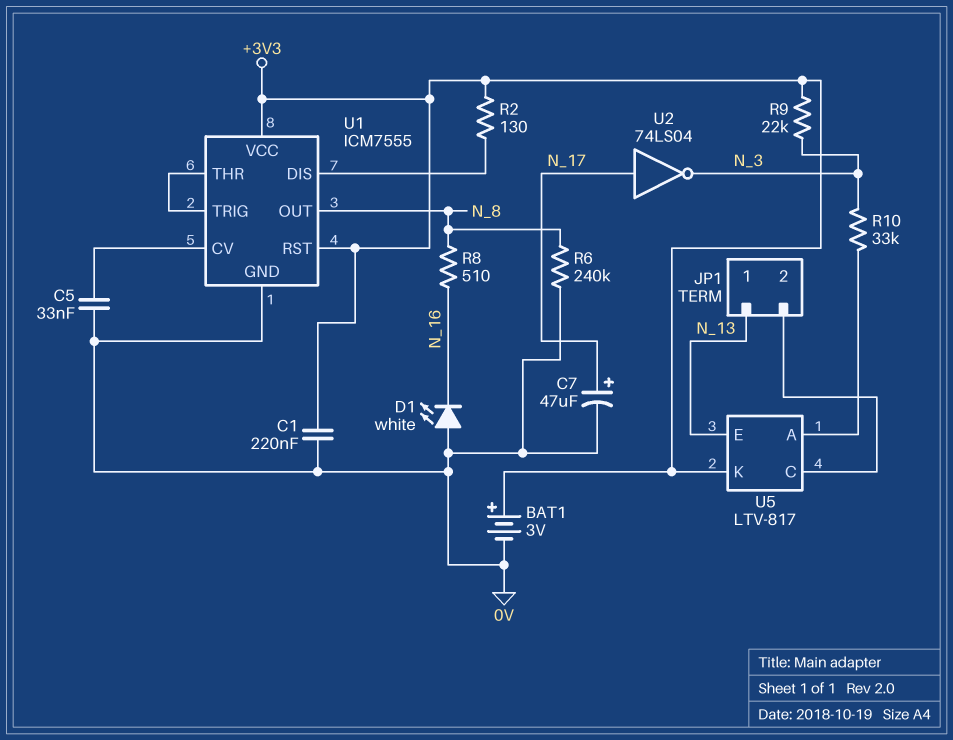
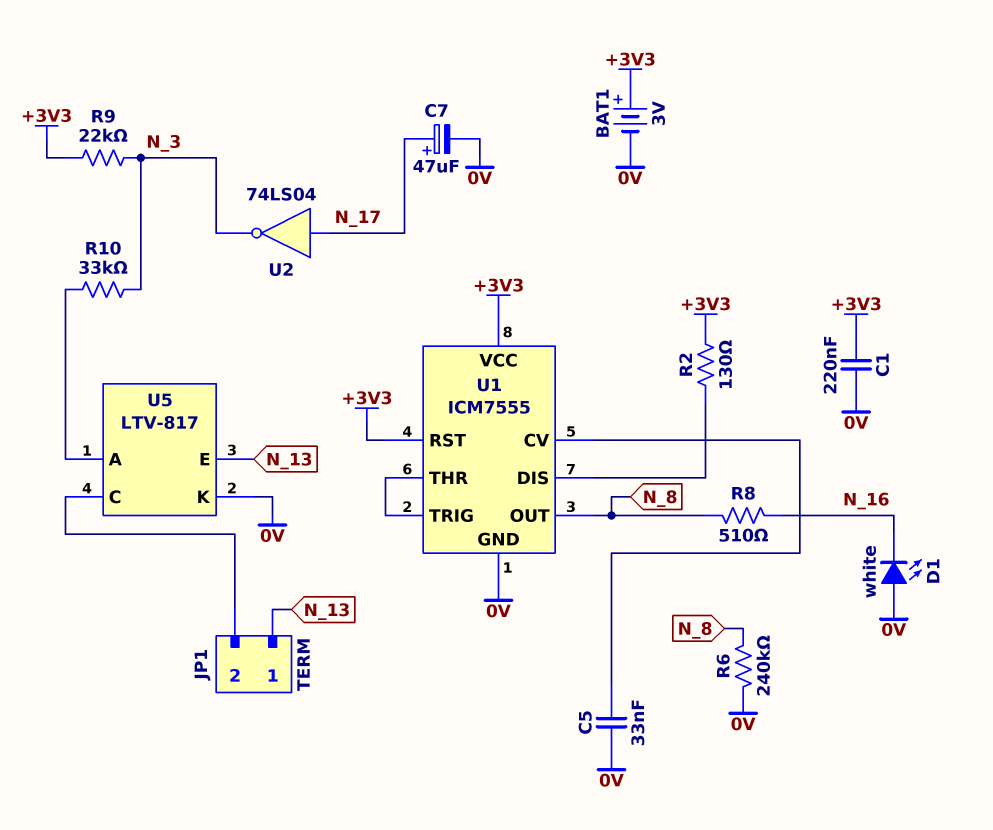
U5 pin K: +3V3 -> 0V

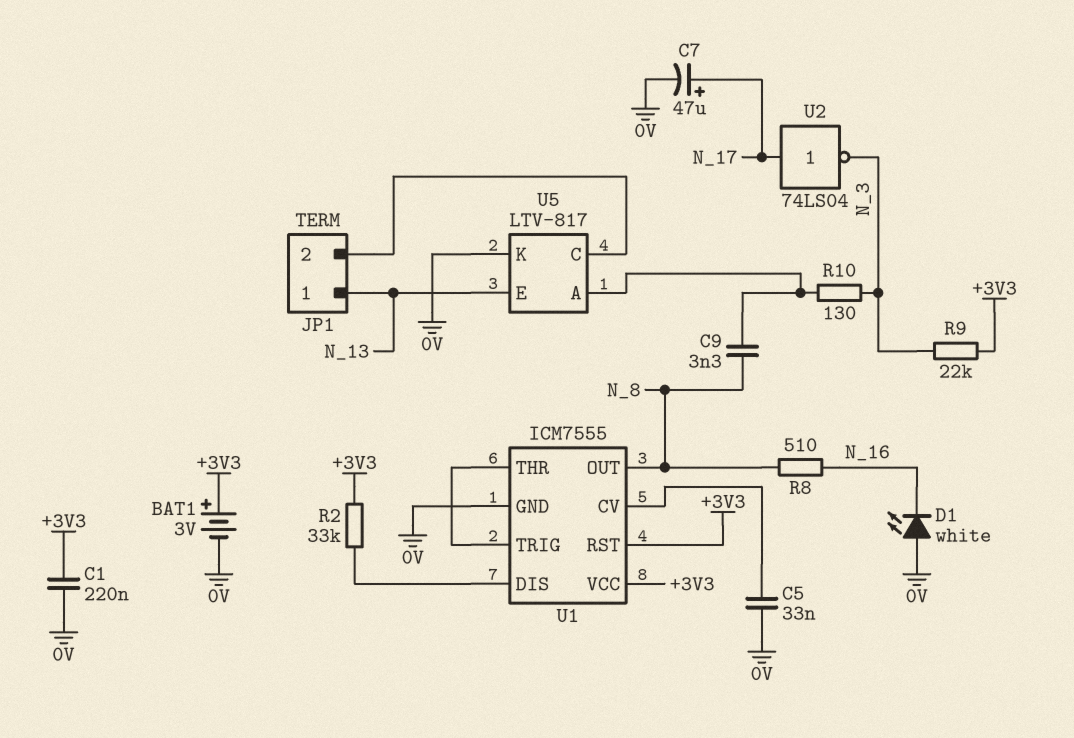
C9: none -> 3.3nF (N_8, U5/A)
R2: 130 (+3V3, U1/DIS) -> 33k (+3V3, U1/DIS)
R6: 240k (0V, N_8) -> none
R10: 33k (N_3, U5/A) -> 130 (N_3, U5/A)

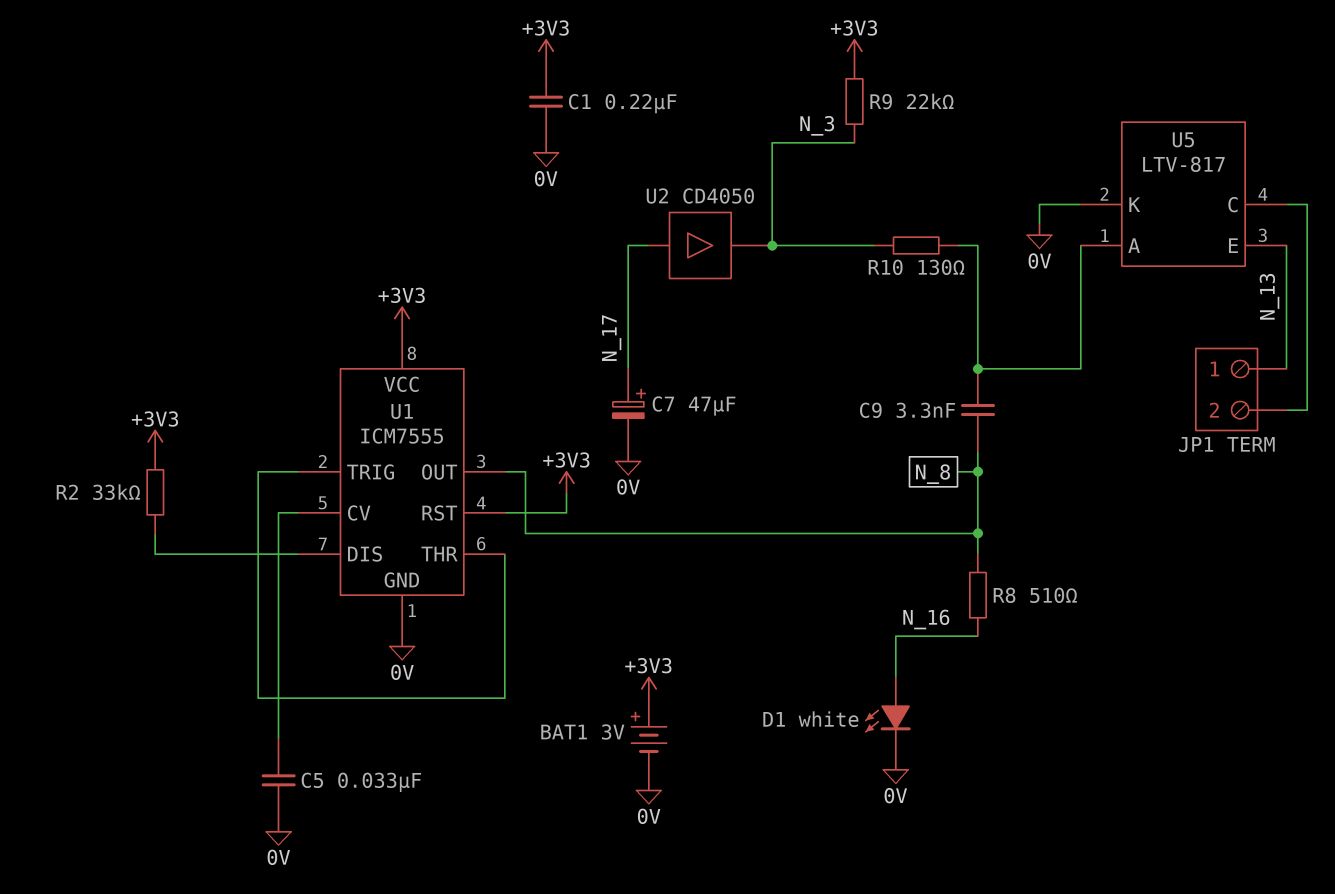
D1: LED white (A 0V, K N_16) -> LED white (A N_16, K 0V)
U2: NOT 74LS04 (in N_17, out N_3) -> buffer CD4050 (in N_17, out N_3)

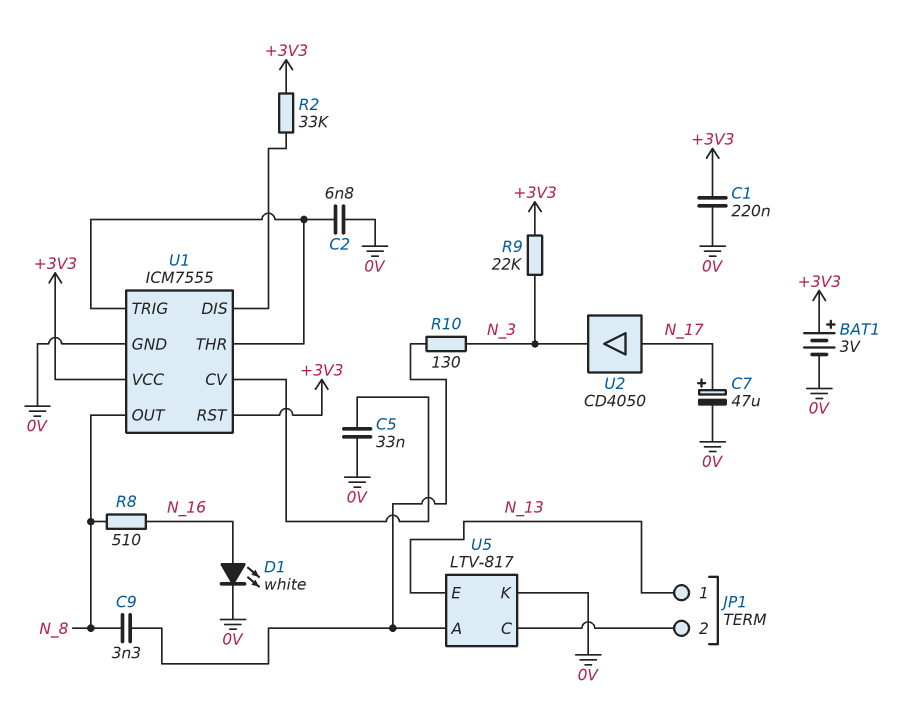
C2: none -> 6.8nF (0V, U1/THR)

